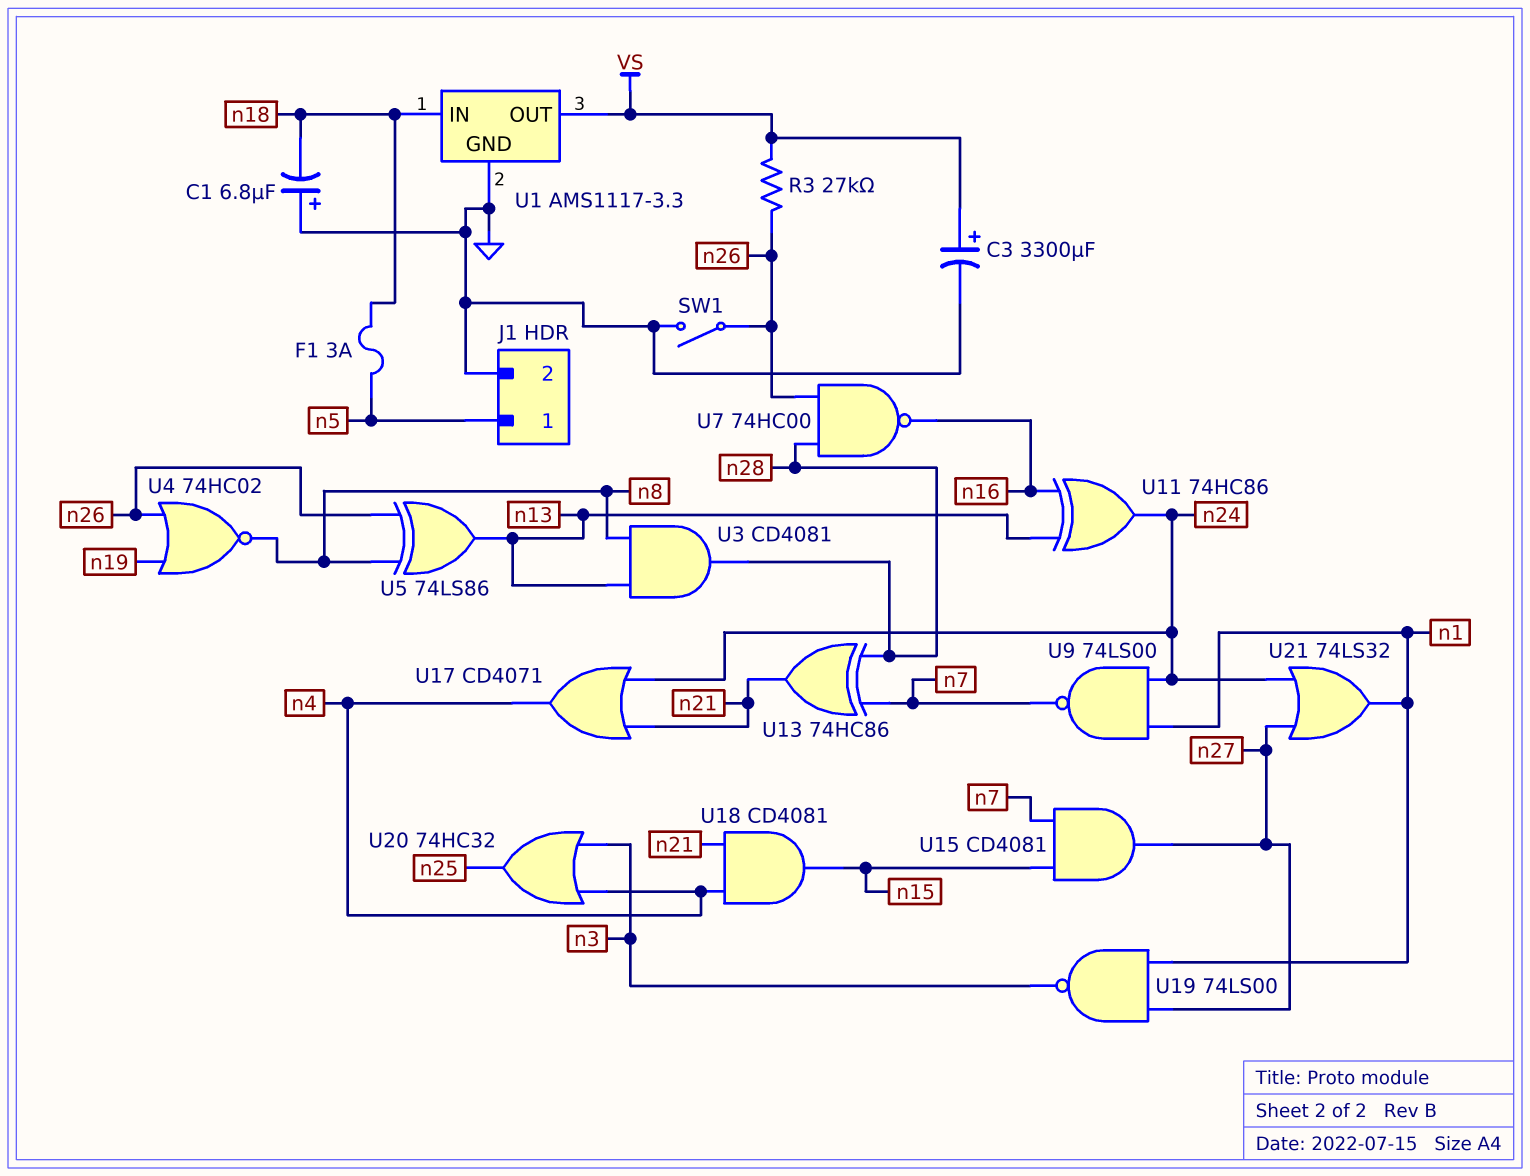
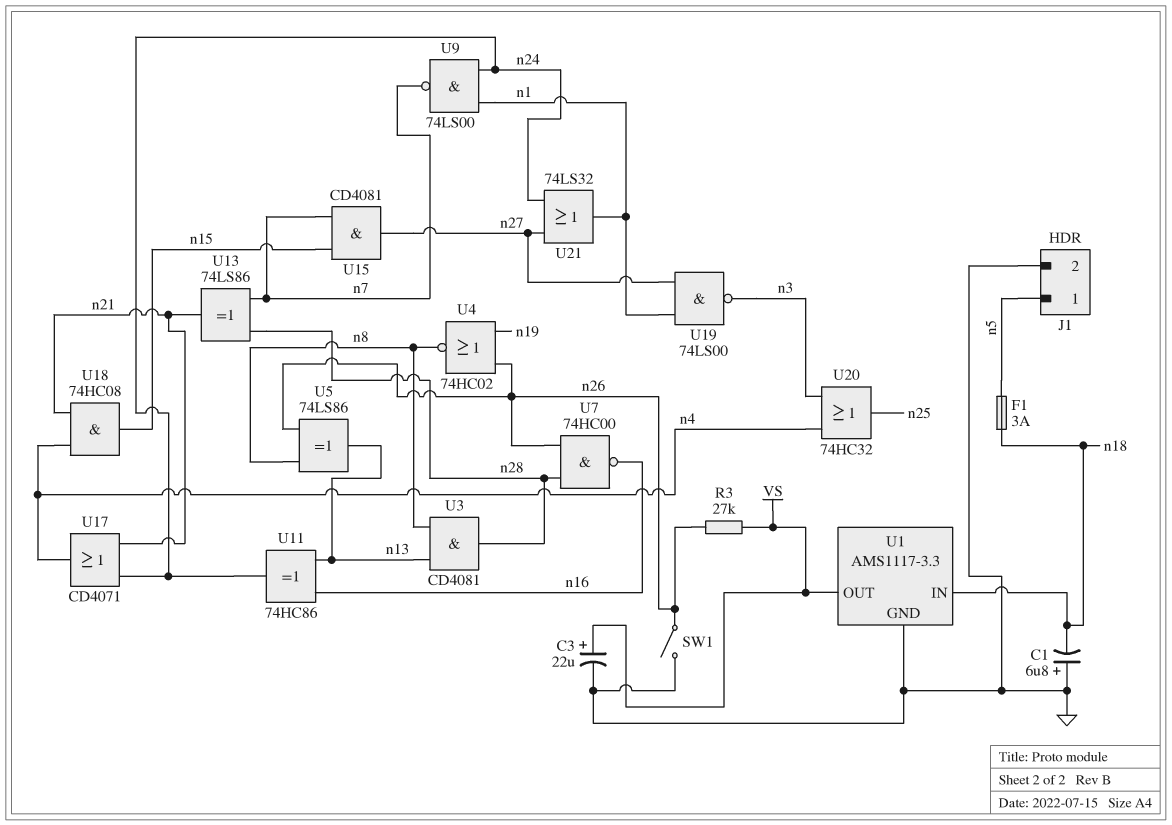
C3: 3300uF (plus VS, minus GND) -> 22uF (plus VS, minus GND)
U13: XOR 74HC86 (in n7, in n28, out n21) -> XOR 74LS86 (in n7, in n28, out n21)
U18: AND CD4081 (in n4, in n21, out n15) -> AND 74HC08 (in n4, in n21, out n15)

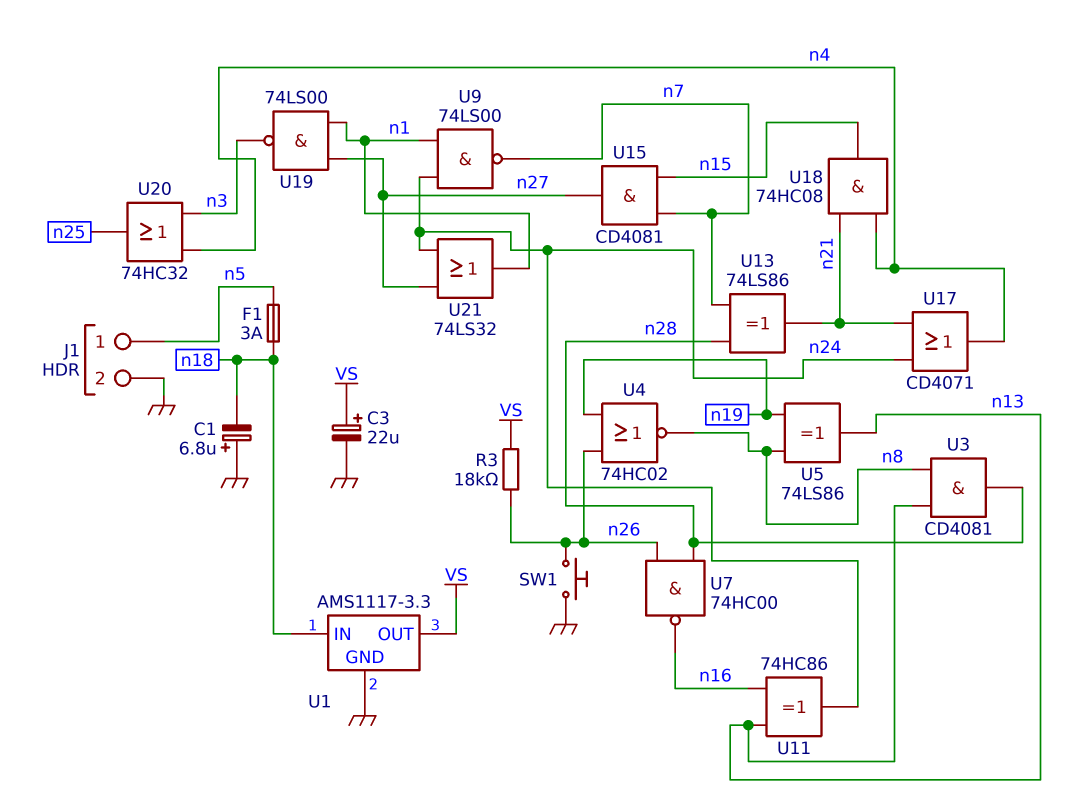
R3: 27k (VS, n26) -> 18k (VS, n26)
SW1: switch (GND, n26) -> button (GND, n26)
U5: XOR 74LS86 (in n8, in n26, out n13) -> XOR 74LS86 (in n8, in n19, out n13)

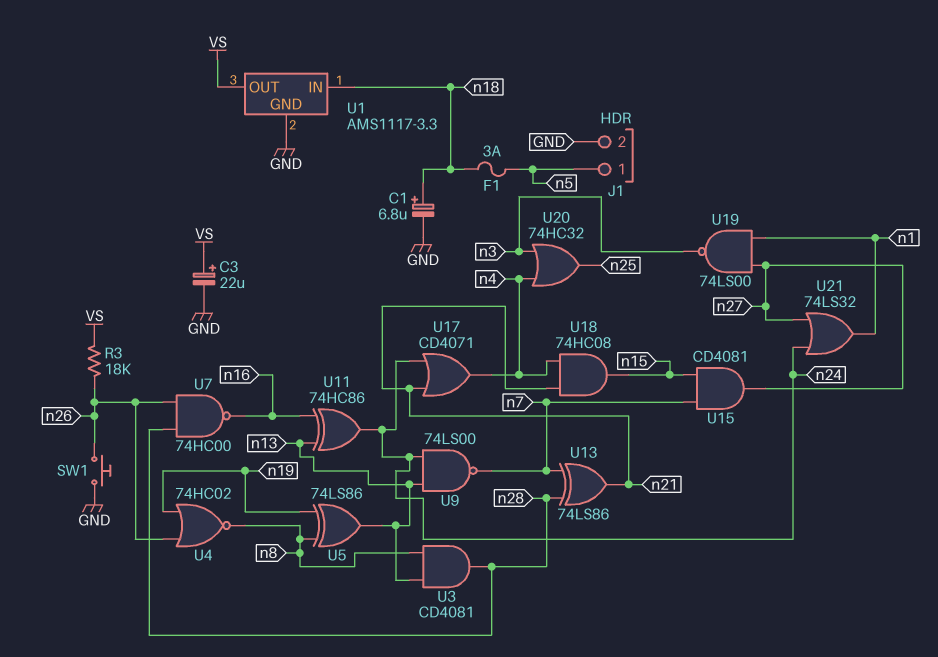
C1: 6.8uF (plus GND, minus n18) -> 6.8uF (plus n18, minus GND)
U9: NAND 74LS00 (in n1, in n24, out n7) -> NAND 74LS00 (in n13, in n24, out n7)

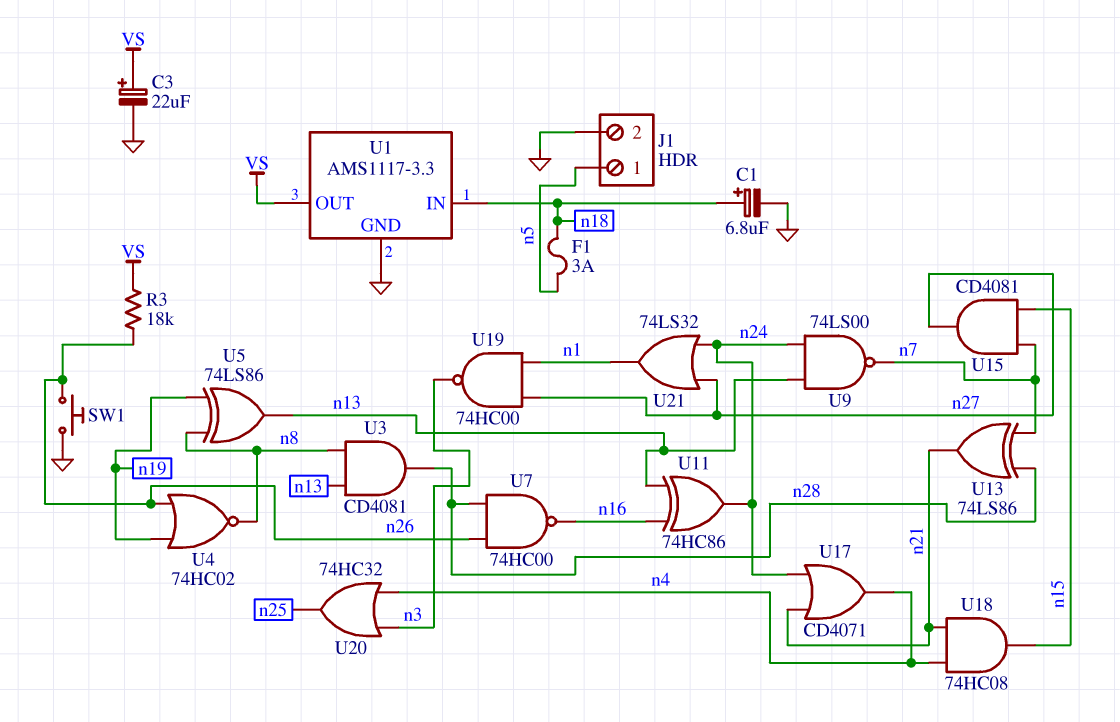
U19: NAND 74LS00 (in n1, in n27, out n3) -> NAND 74HC00 (in n1, in n27, out n3)

